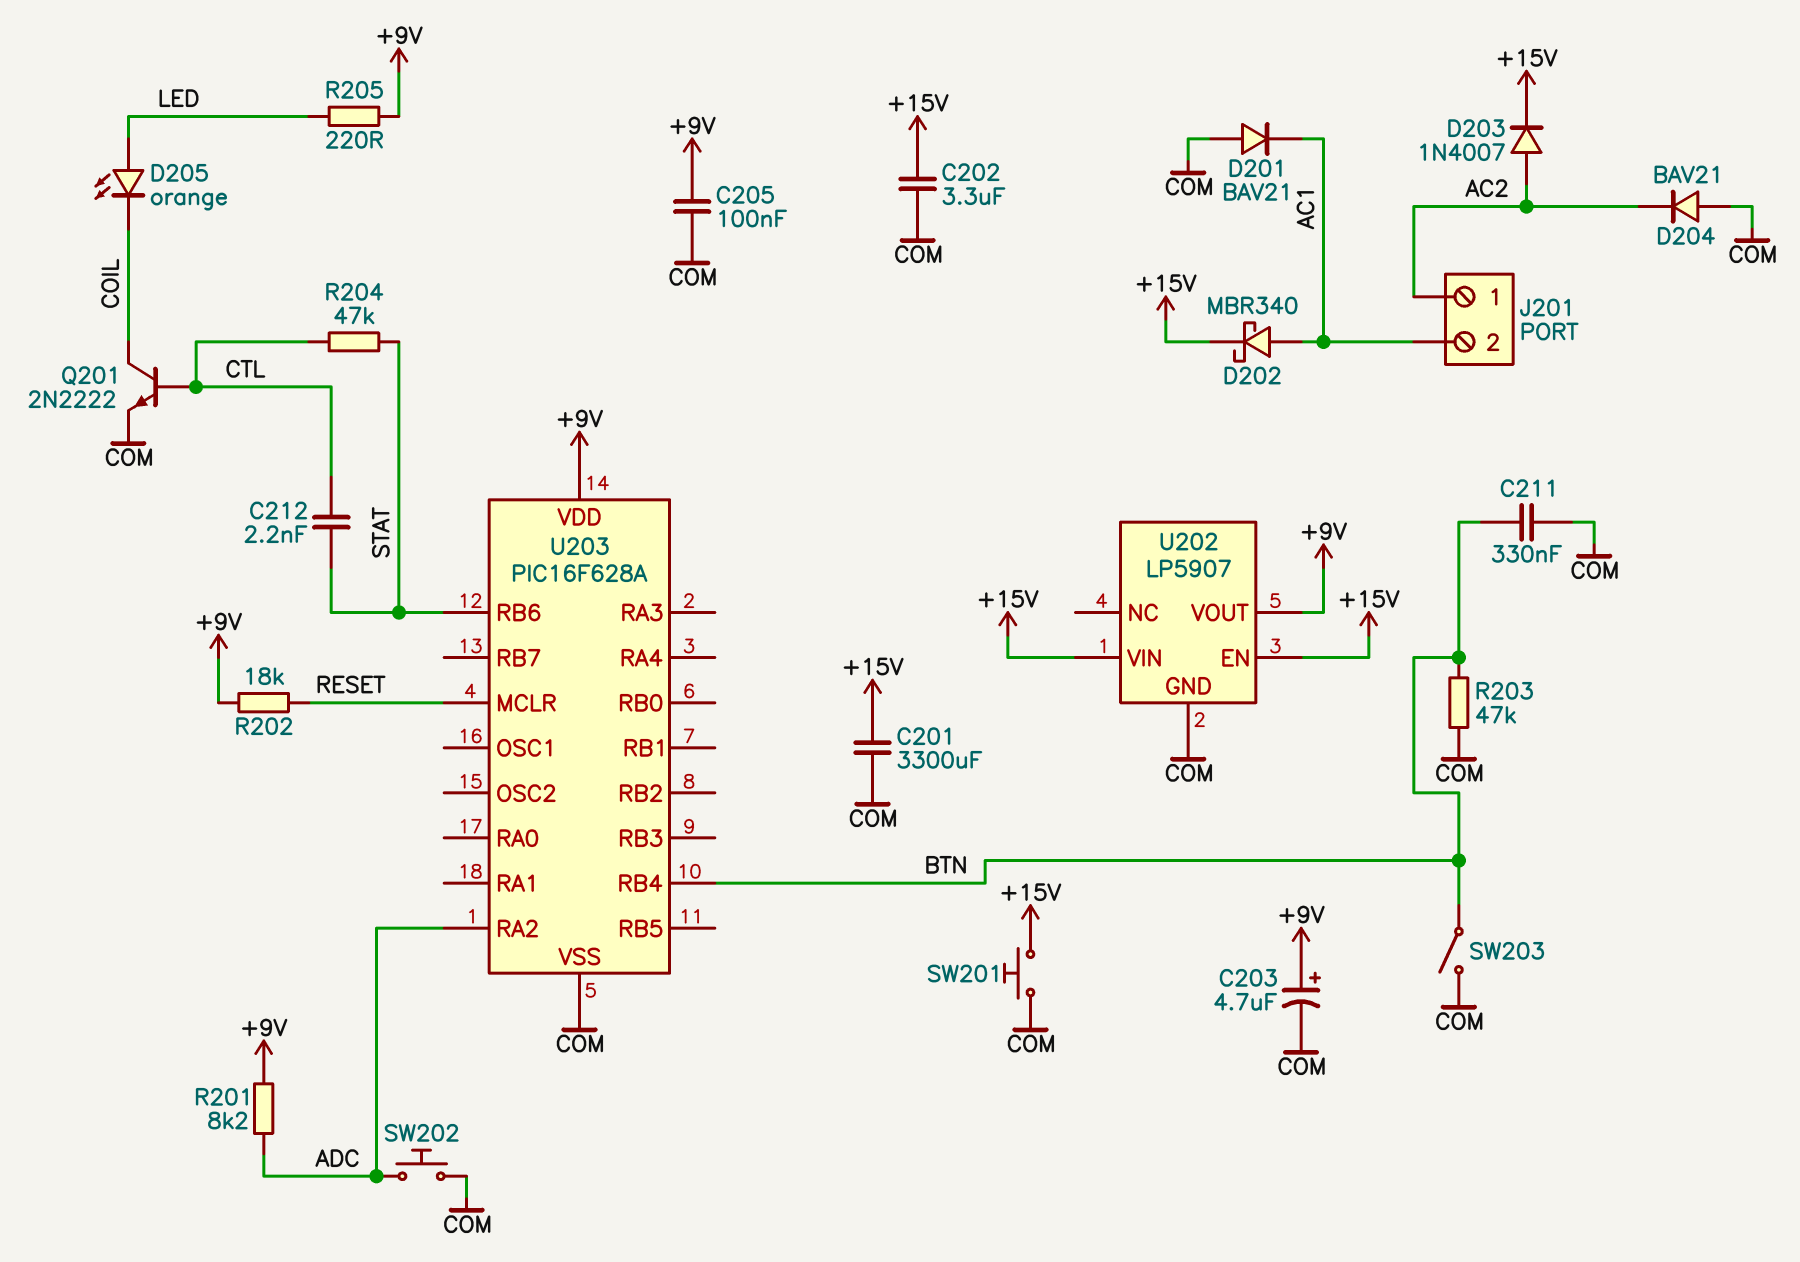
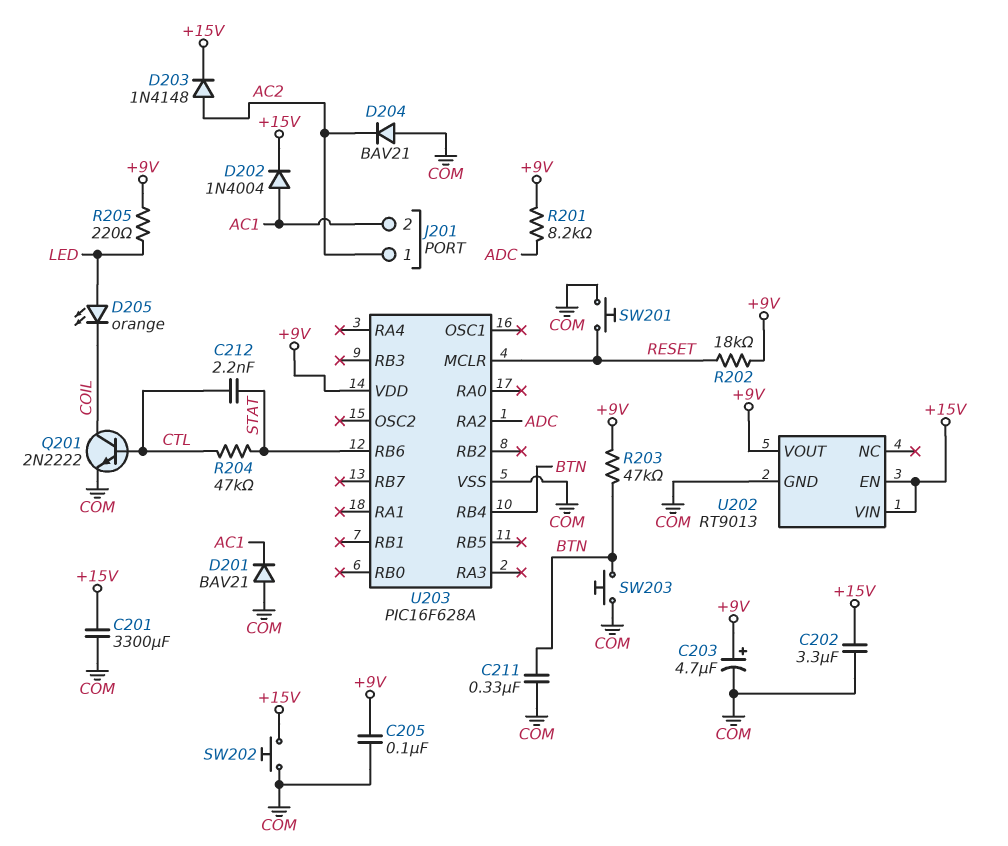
D202: schottky MBR340 (A AC1, K +15V) -> diode 1N4004 (A AC1, K +15V)
D203: diode 1N4007 (A AC2, K +15V) -> diode 1N4148 (A AC2, K +15V)
R203: 47k (BTN, COM) -> 47k (+9V, BTN)
SW201: button (+15V, COM) -> button (COM, RESET)
SW202: button (ADC, COM) -> button (+15V, COM)
SW203: switch (BTN, COM) -> button (BTN, COM)
U202: LP5907 -> RT9013

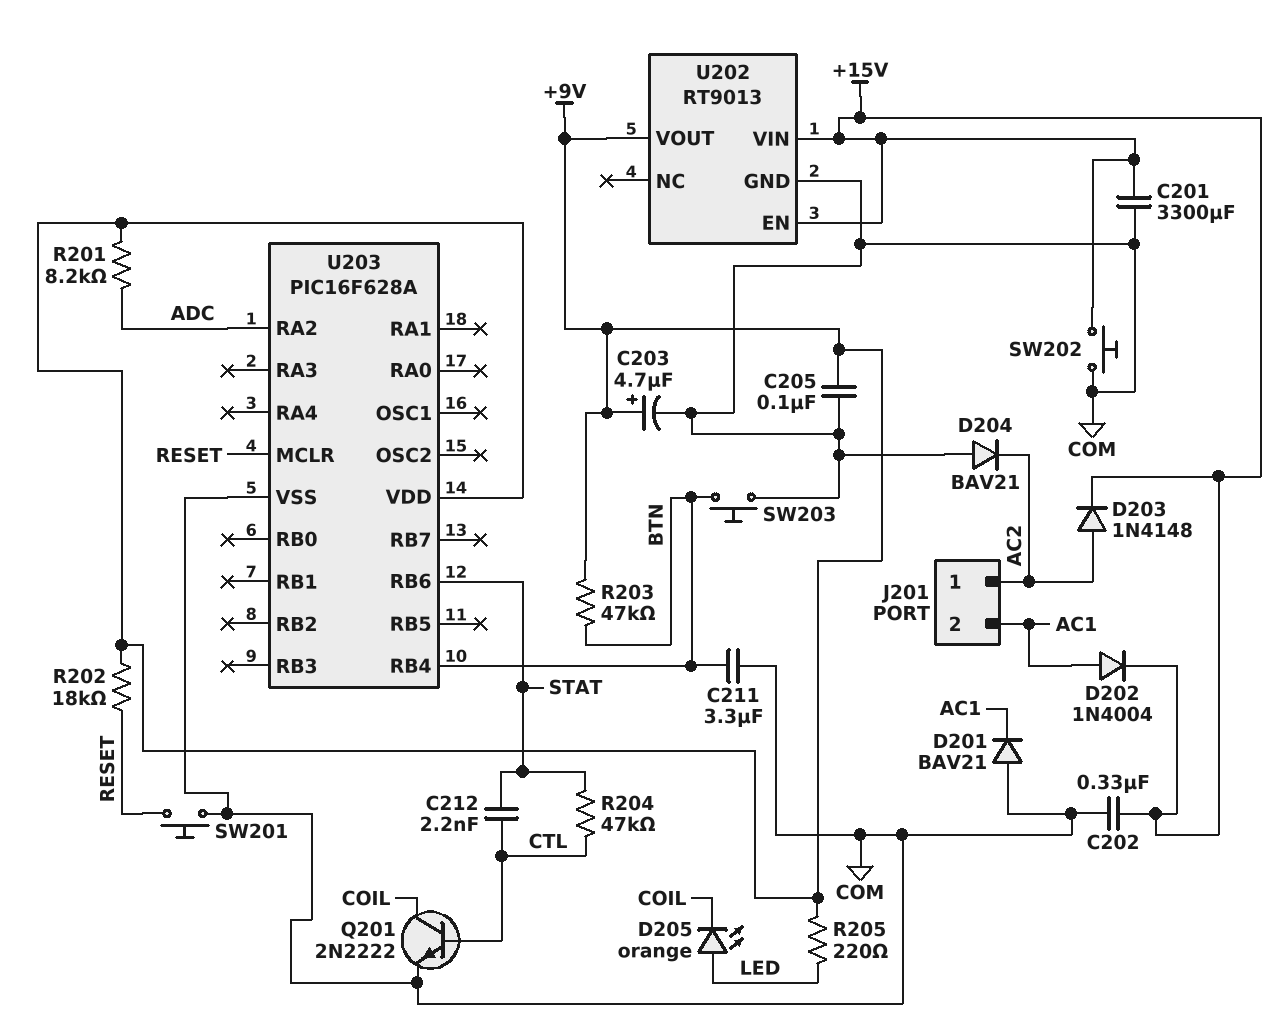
C202: 3.3uF (+15V, COM) -> 330nF (+15V, COM)
C211: 330nF (BTN, COM) -> 3.3uF (BTN, COM)

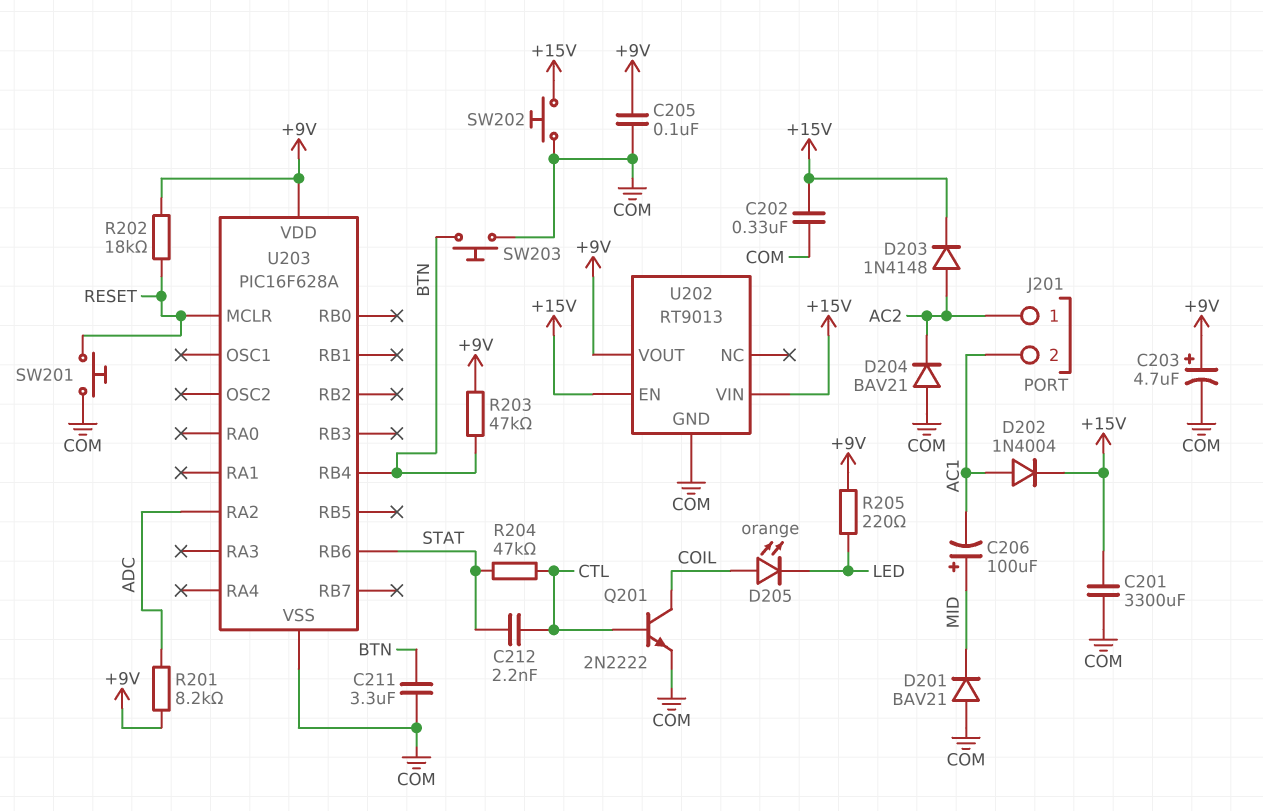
C206: none -> 100uF (plus MID, minus AC1)
D201: diode BAV21 (A COM, K AC1) -> diode BAV21 (A COM, K MID)
D205: LED orange (A LED, K COIL) -> LED orange (A COIL, K LED)

